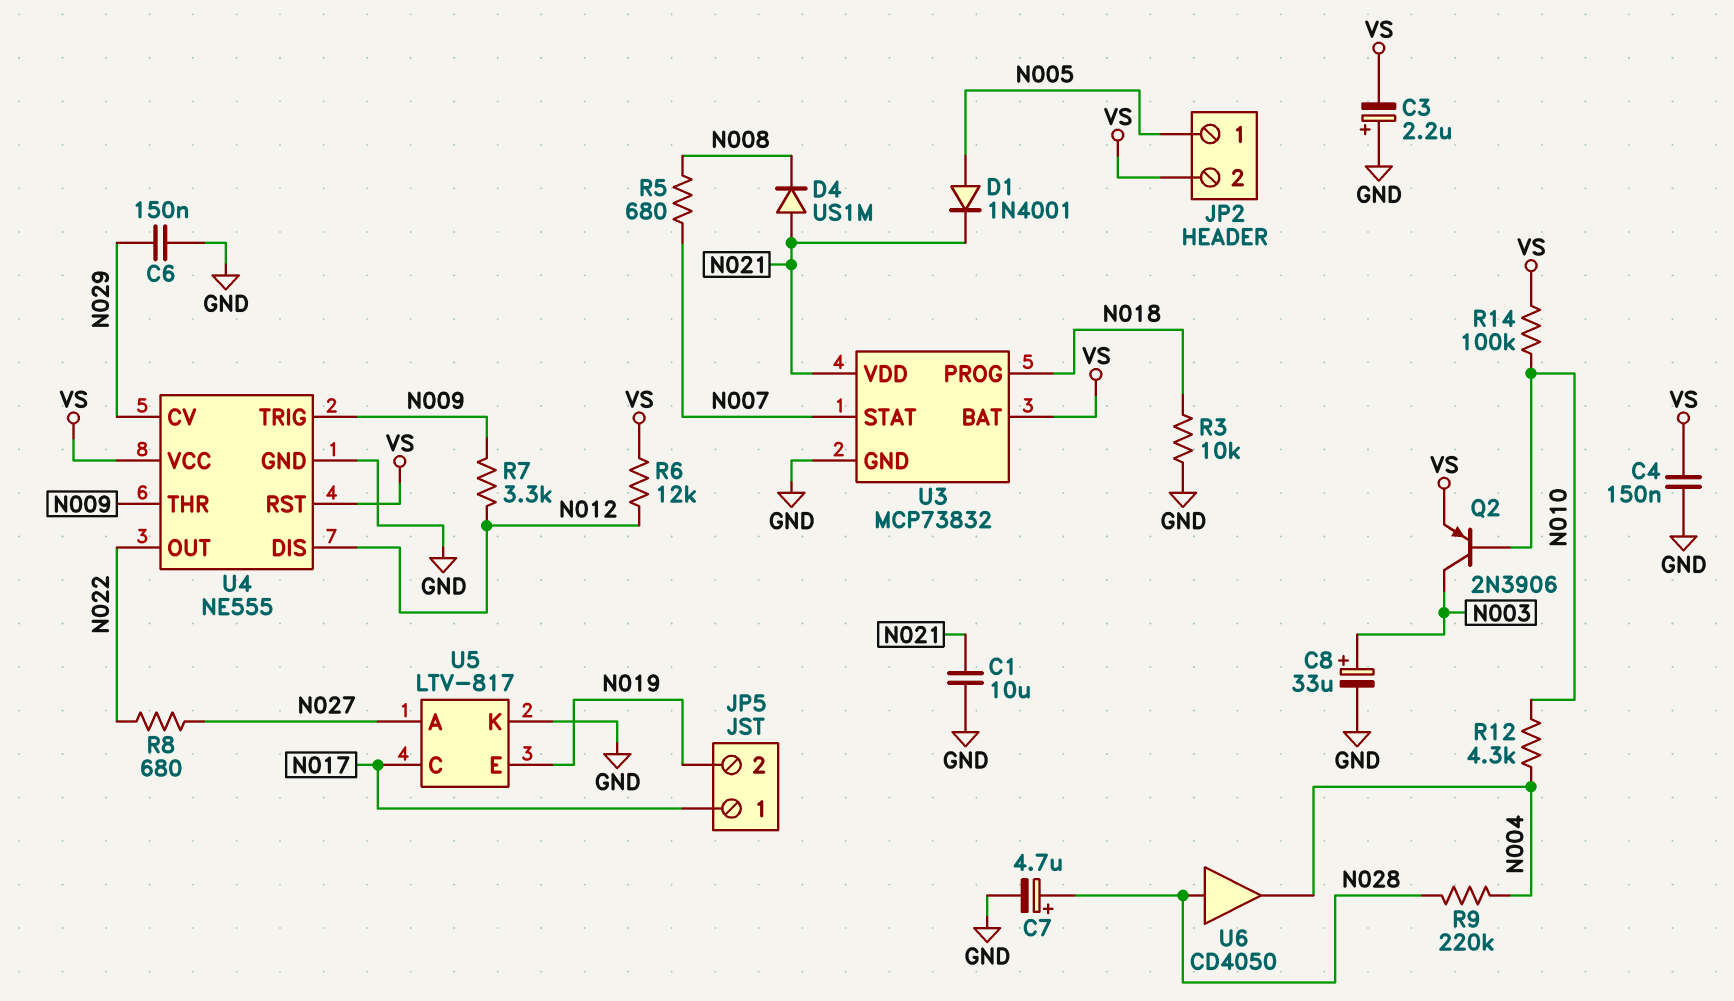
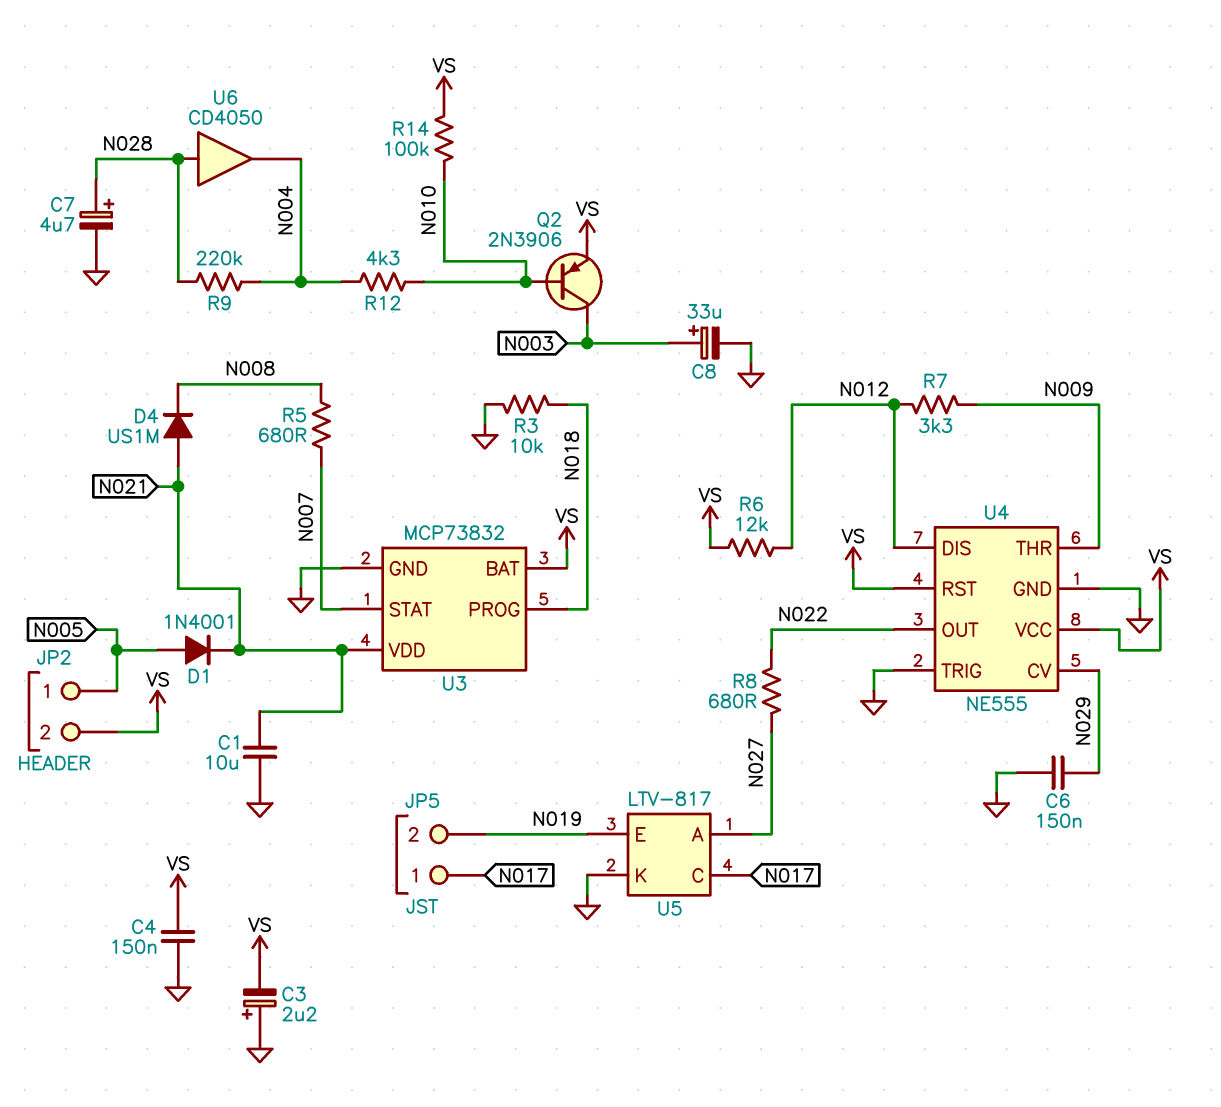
U4 pin TRIG: N009 -> GND

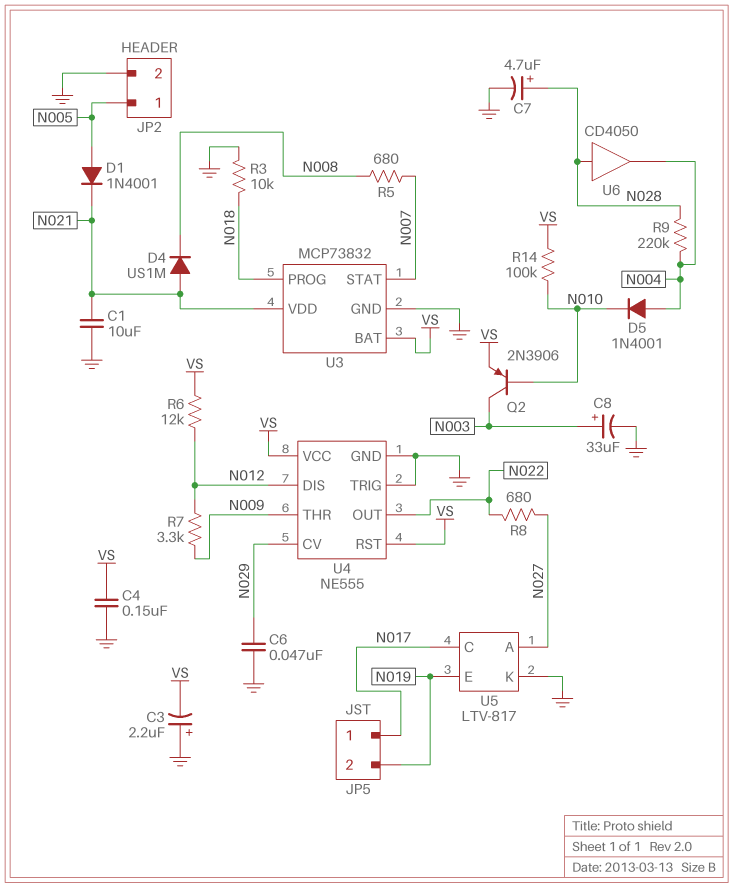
C6: 150nF (GND, N029) -> 47nF (GND, N029)
D5: none -> diode 1N4001 (A N004, K N010)
JP2 pin 2: VS -> GND
R12: 4.3k (N004, N010) -> none

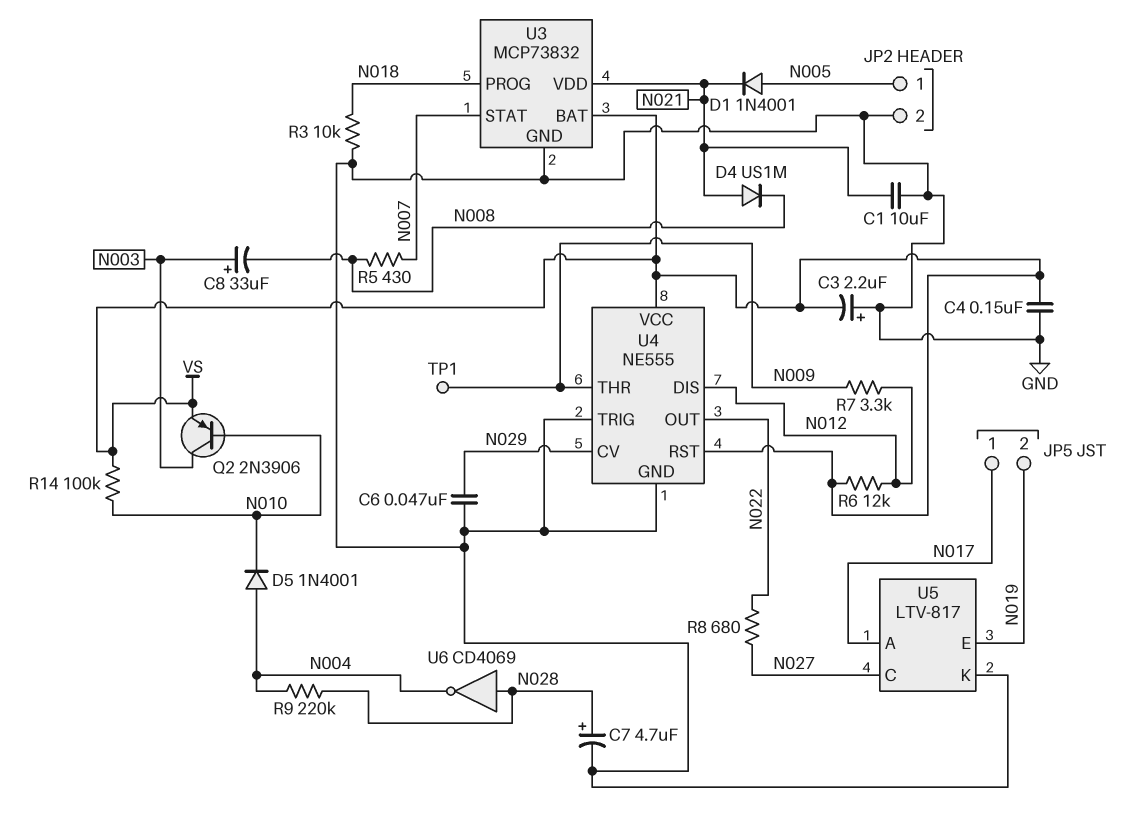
C8: 33uF (plus N003, minus GND) -> 33uF (plus N003, minus N008)
R5: 680 (N007, N008) -> 430 (N007, N008)
TP1: none -> test point (N009)
U5 pin A: N027 -> N017
U5 pin C: N017 -> N027
U6: buffer CD4050 (in N028, out N004) -> NOT CD4069 (in N028, out N004)

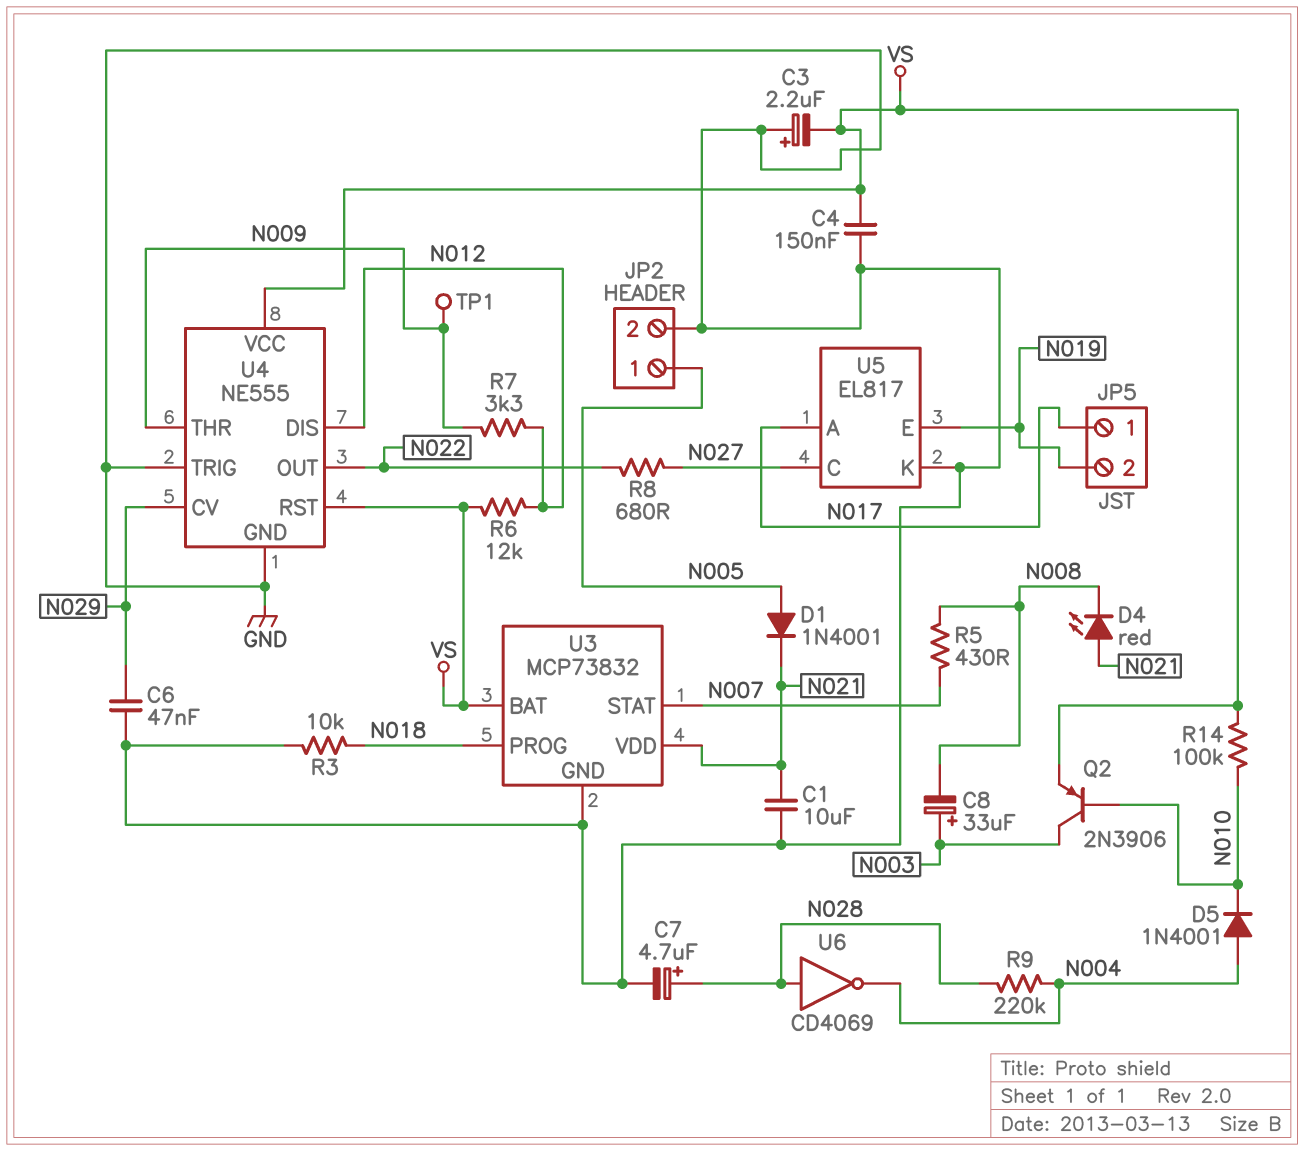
D4: diode US1M (A N021, K N008) -> LED red (A N021, K N008)
U5: LTV-817 -> EL817

